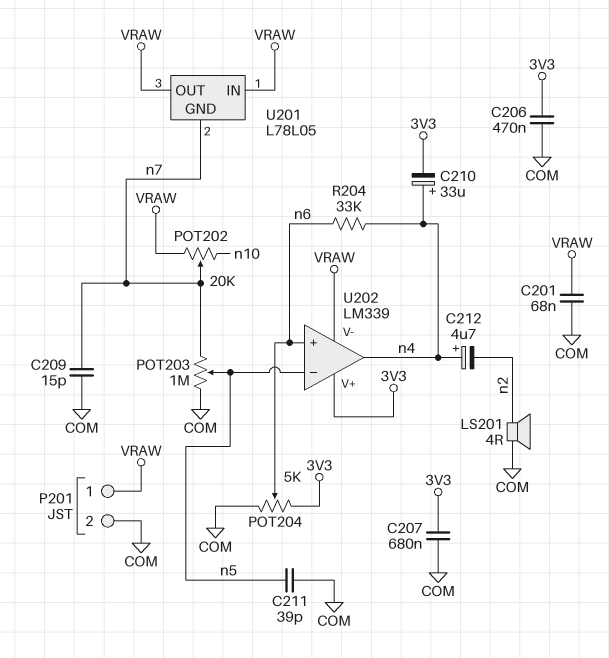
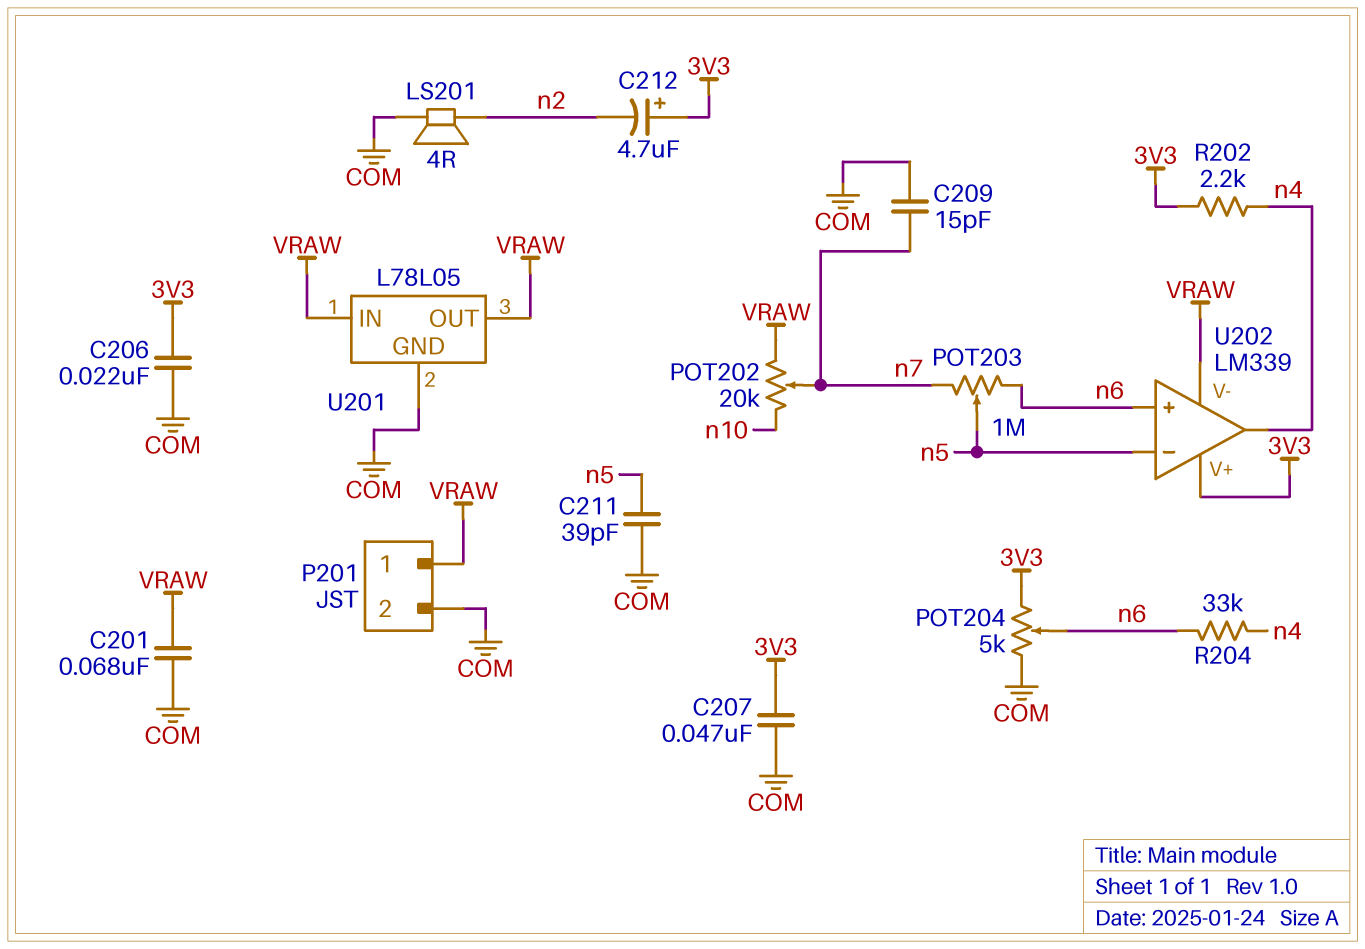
C206: 470nF (3V3, COM) -> 22nF (3V3, COM)
C207: 680nF (3V3, COM) -> 47nF (3V3, COM)
C210: 33uF (plus n4, minus 3V3) -> none
C212: 4.7uF (plus n4, minus n2) -> 4.7uF (plus 3V3, minus n2)
POT203: 1M (COM, n7, wiper n5) -> 1M (n6, n7, wiper n5)
R202: none -> 2.2k (3V3, n4)
U201 pin GND: n7 -> COM

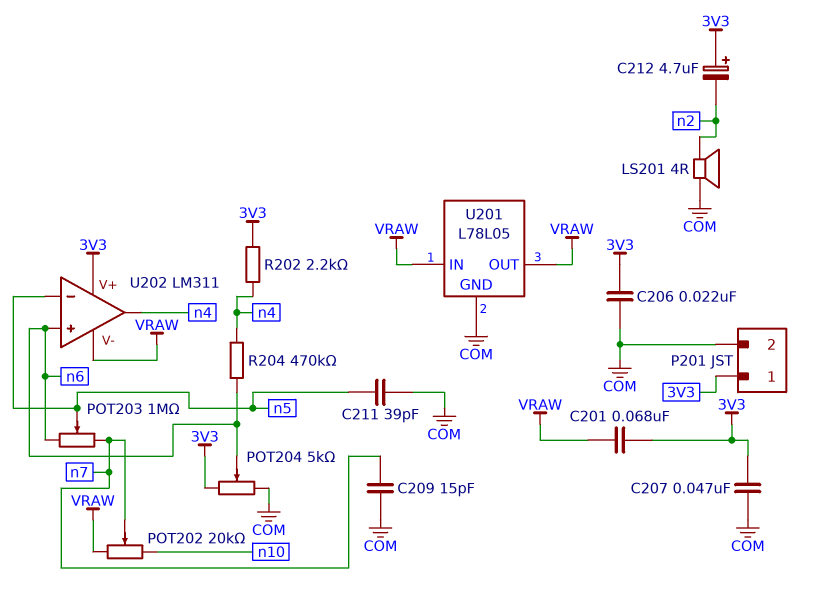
C201: 68nF (COM, VRAW) -> 68nF (3V3, VRAW)
P201 pin 1: VRAW -> 3V3
R204: 33k (n4, n6) -> 470k (n4, n6)
U202: LM339 -> LM311

